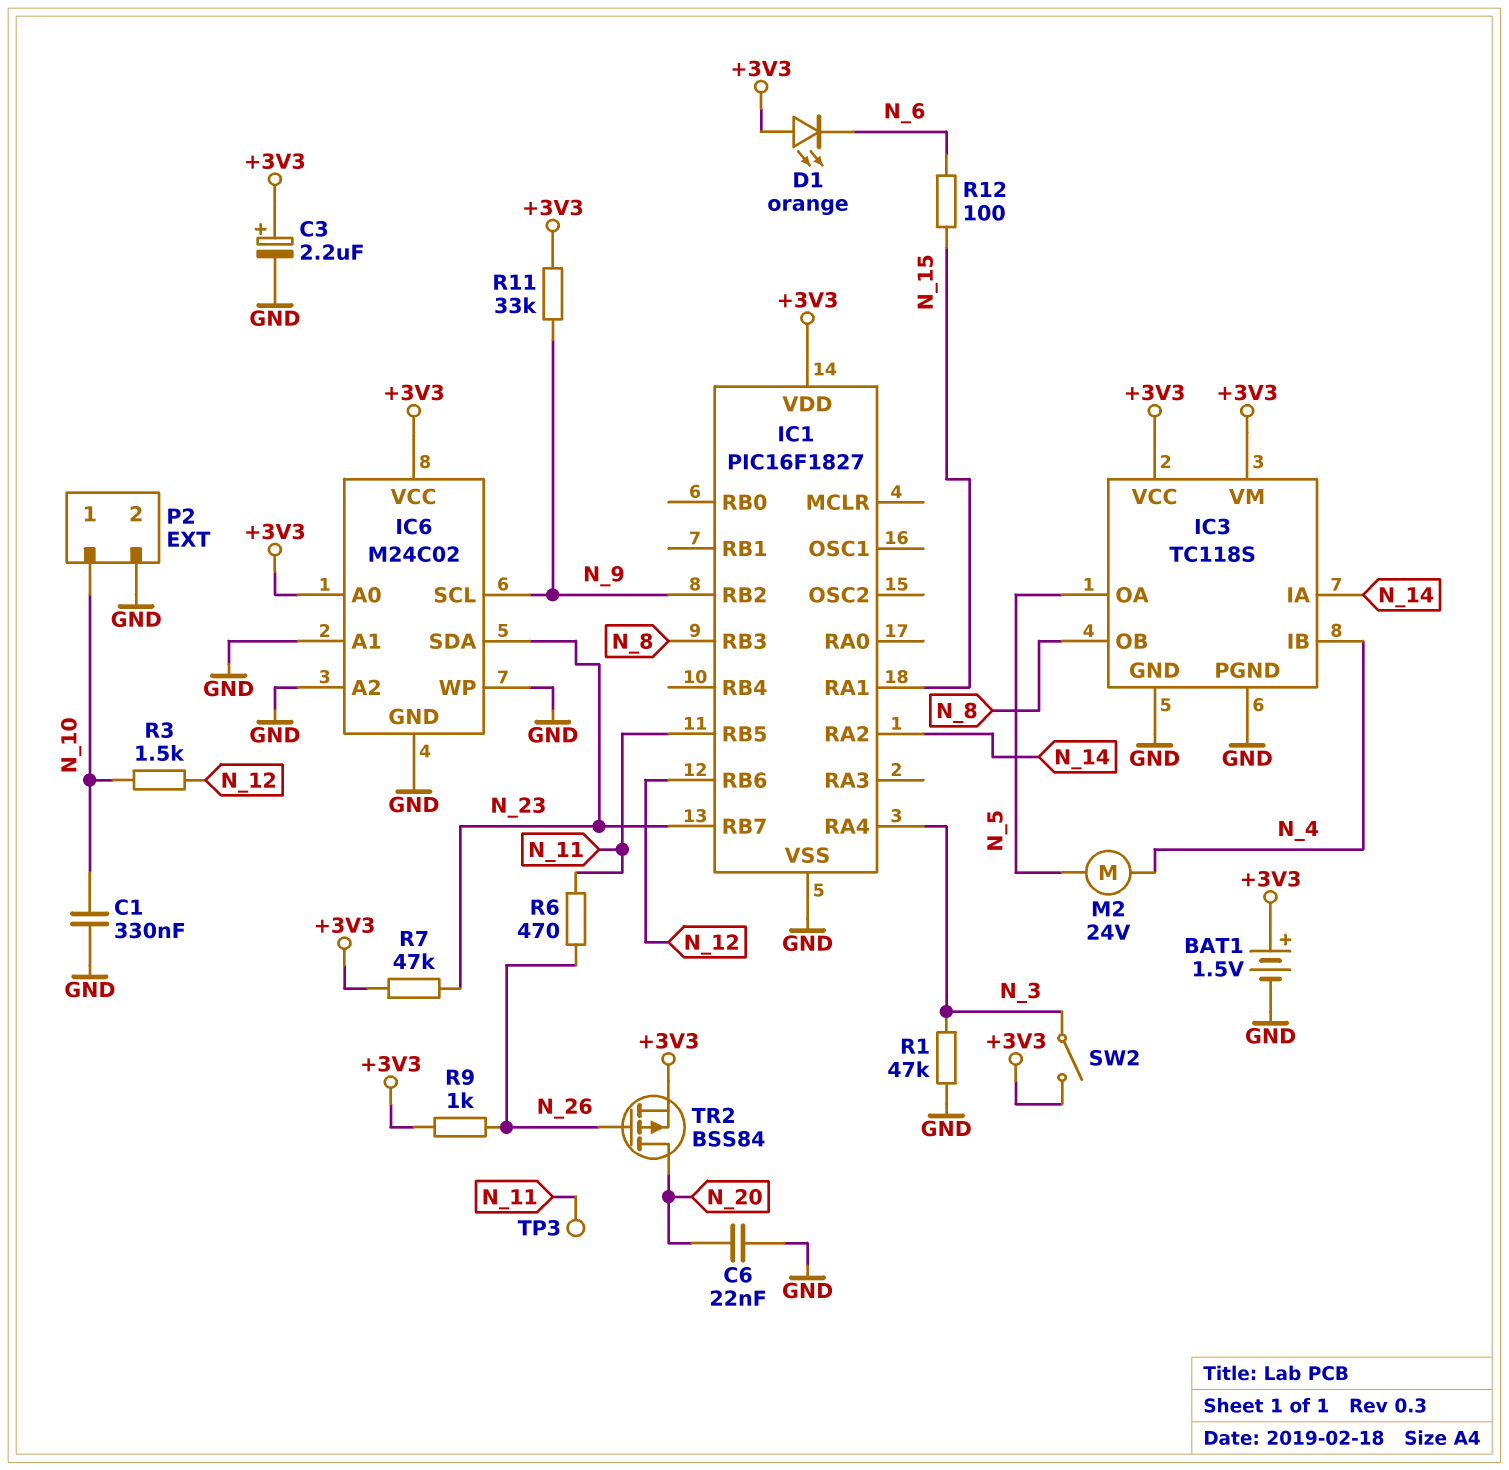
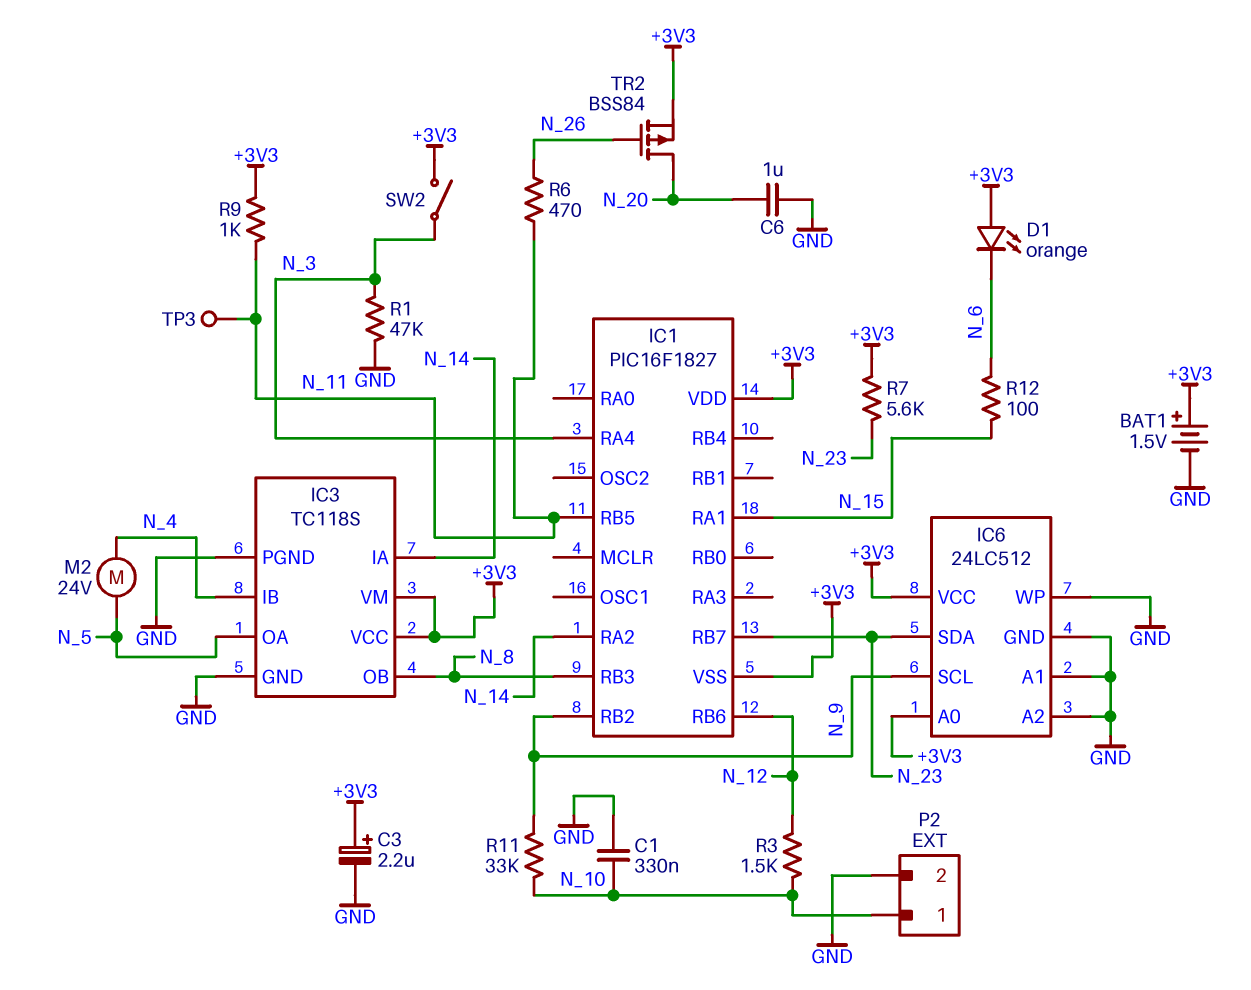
C6: 22nF (GND, N_20) -> 1uF (GND, N_20)
IC1 pin VSS: GND -> +3V3
IC6: M24C02 -> 24LC512
R7: 47k (+3V3, N_23) -> 5.6k (+3V3, N_23)
R9: 1k (+3V3, N_26) -> 1k (+3V3, N_11)
R11: 33k (+3V3, N_9) -> 33k (N_9, N_10)

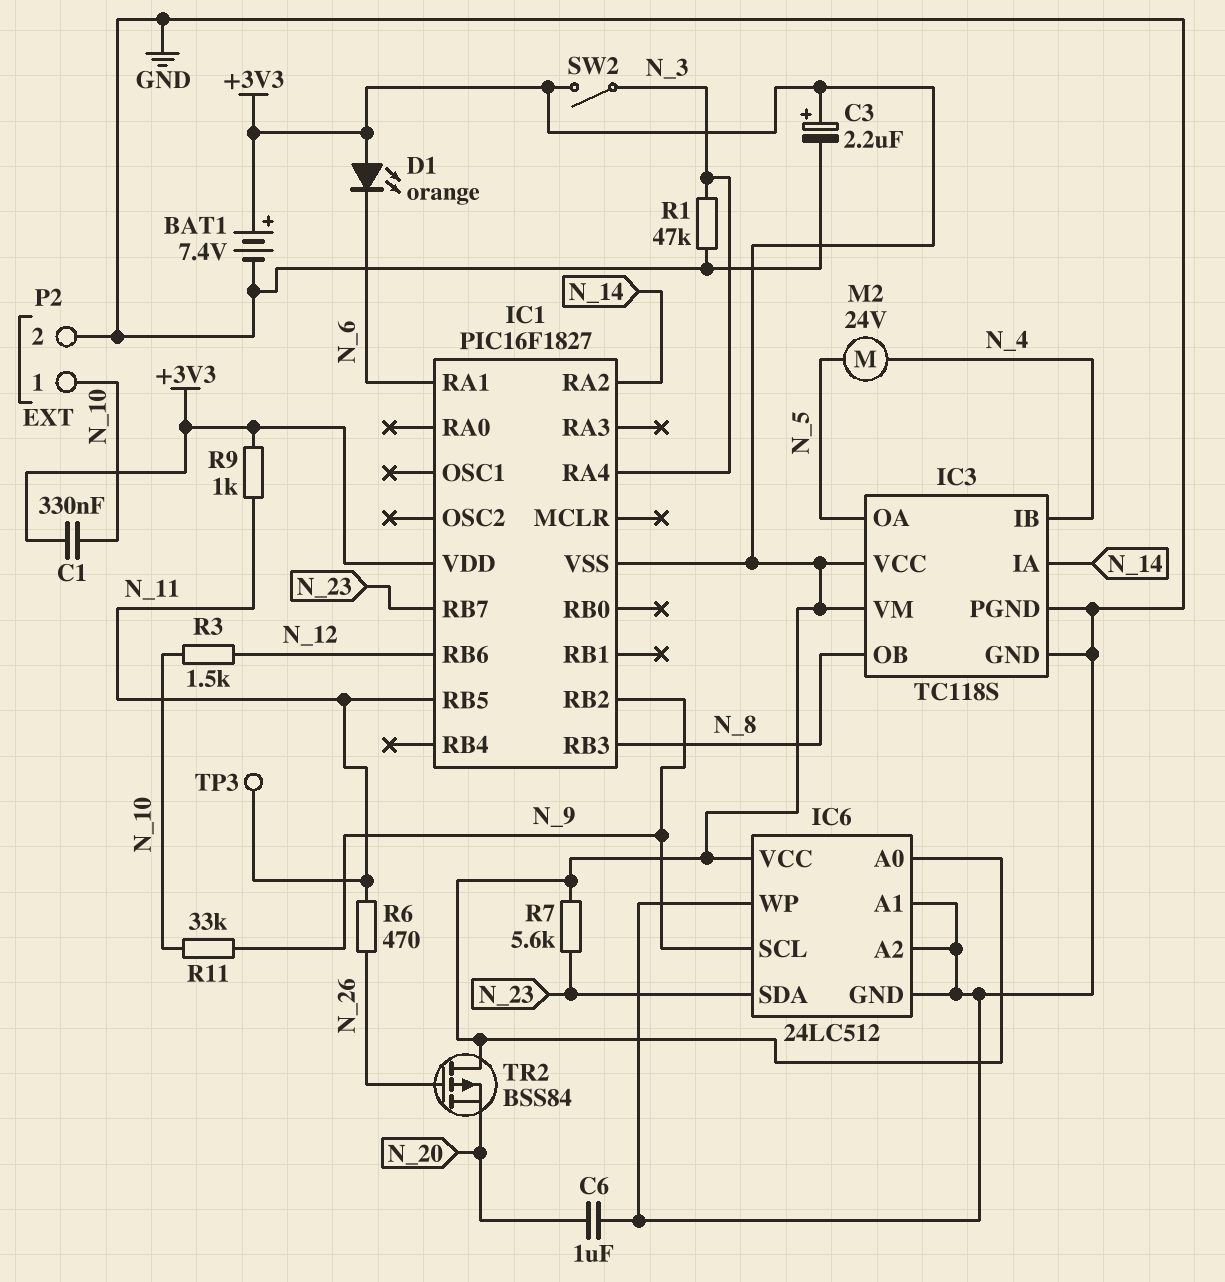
BAT1: 1.5V (plus +3V3, minus GND) -> 7.4V (plus +3V3, minus GND)
C1: 330nF (GND, N_10) -> 330nF (+3V3, N_10)
IC1 pin RA1: N_15 -> N_6
R12: 100 (N_6, N_15) -> none
TR2: PMOS BSS84 (G N_26, D N_20, S +3V3) -> PMOS BSS84 (G N_26, D +3V3, S N_20)

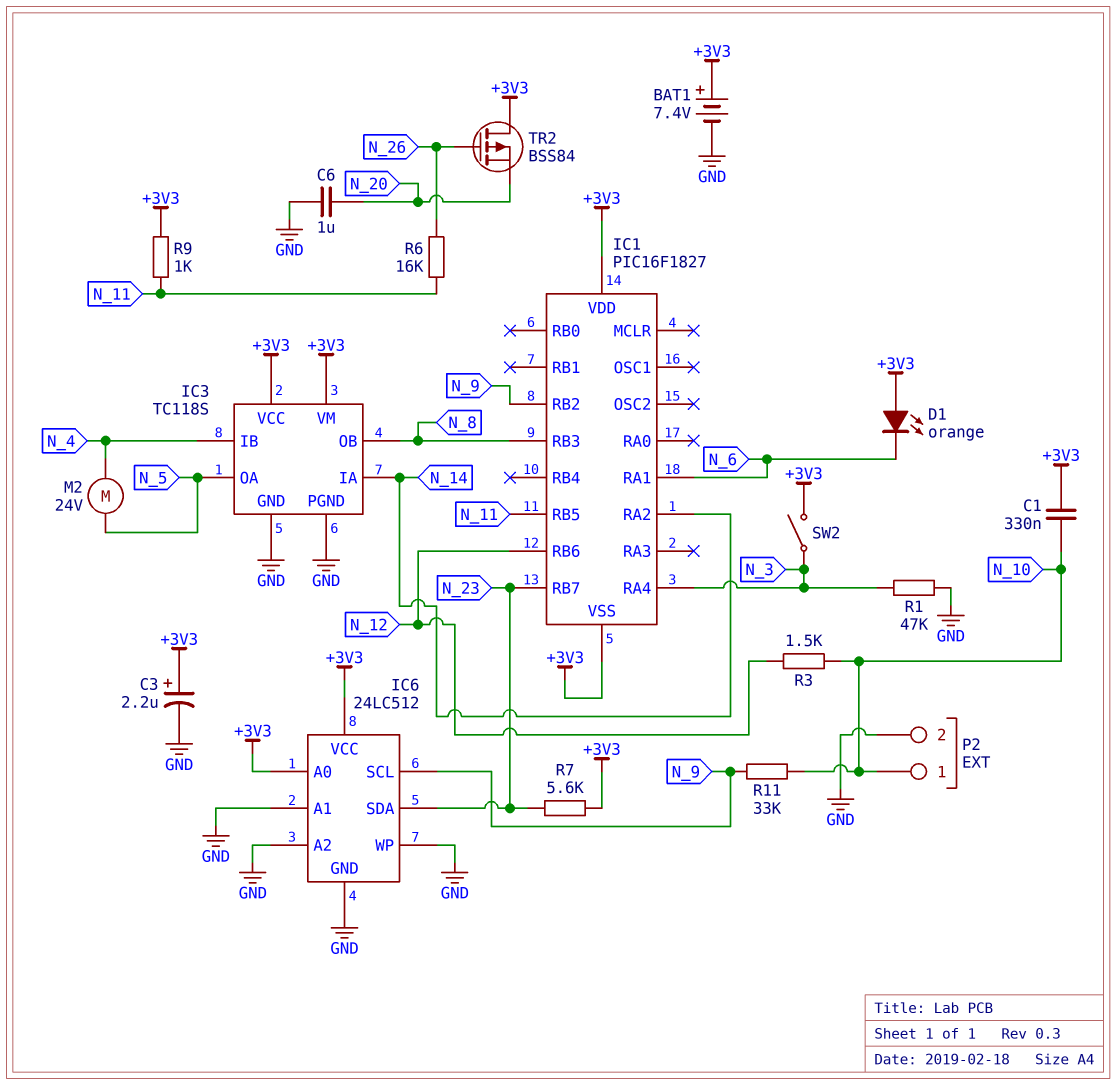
R6: 470 (N_11, N_26) -> 16k (N_11, N_26)
TP3: test point (N_11) -> none

